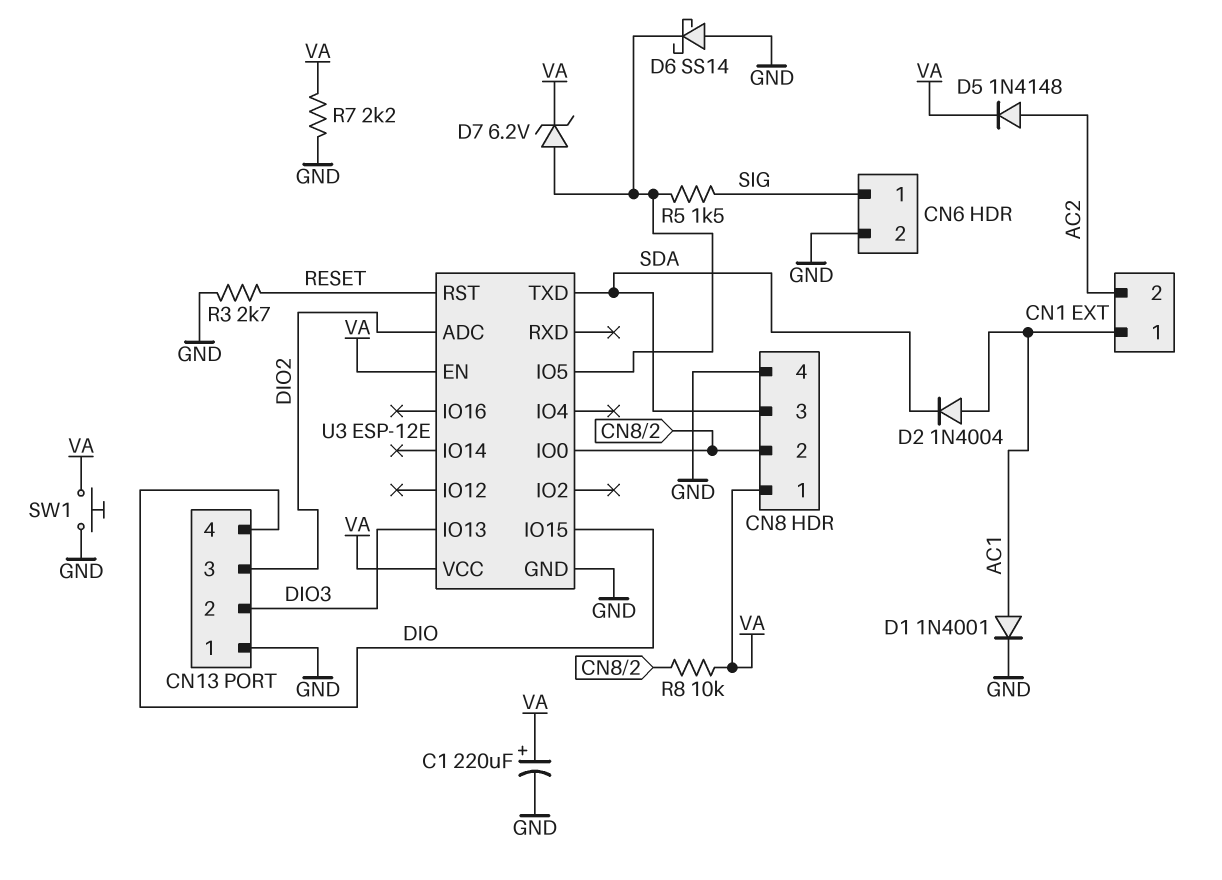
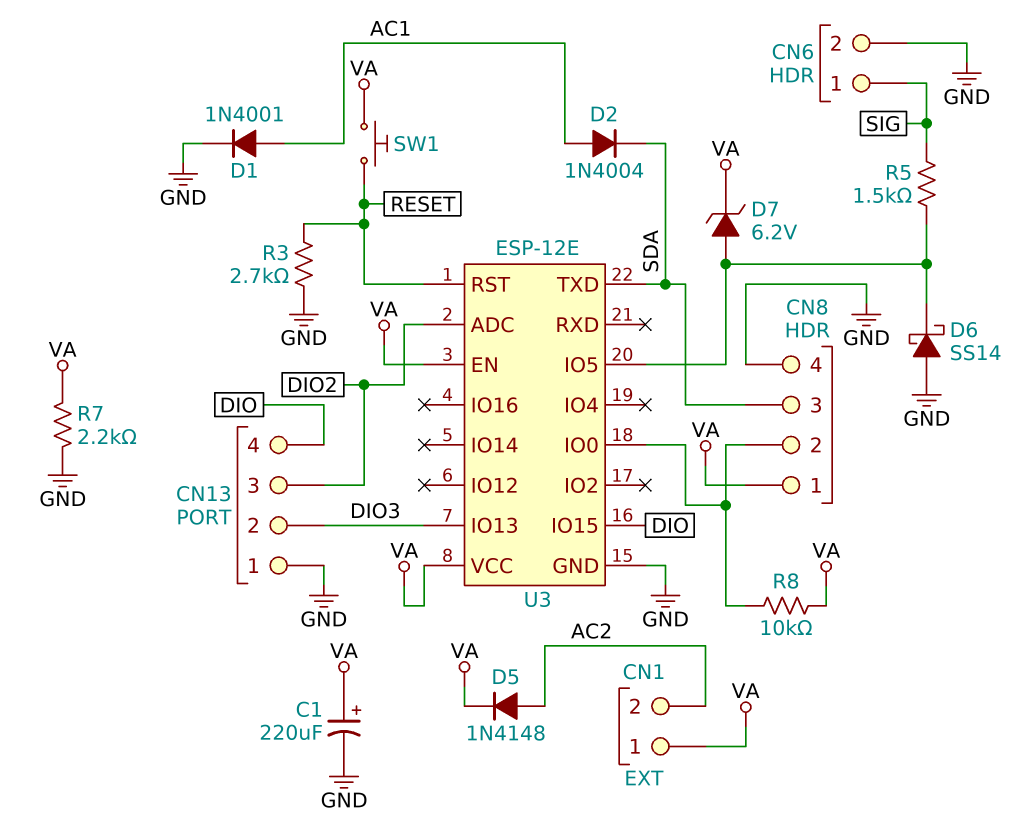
CN1 pin 1: AC1 -> VA
SW1: button (GND, VA) -> button (RESET, VA)

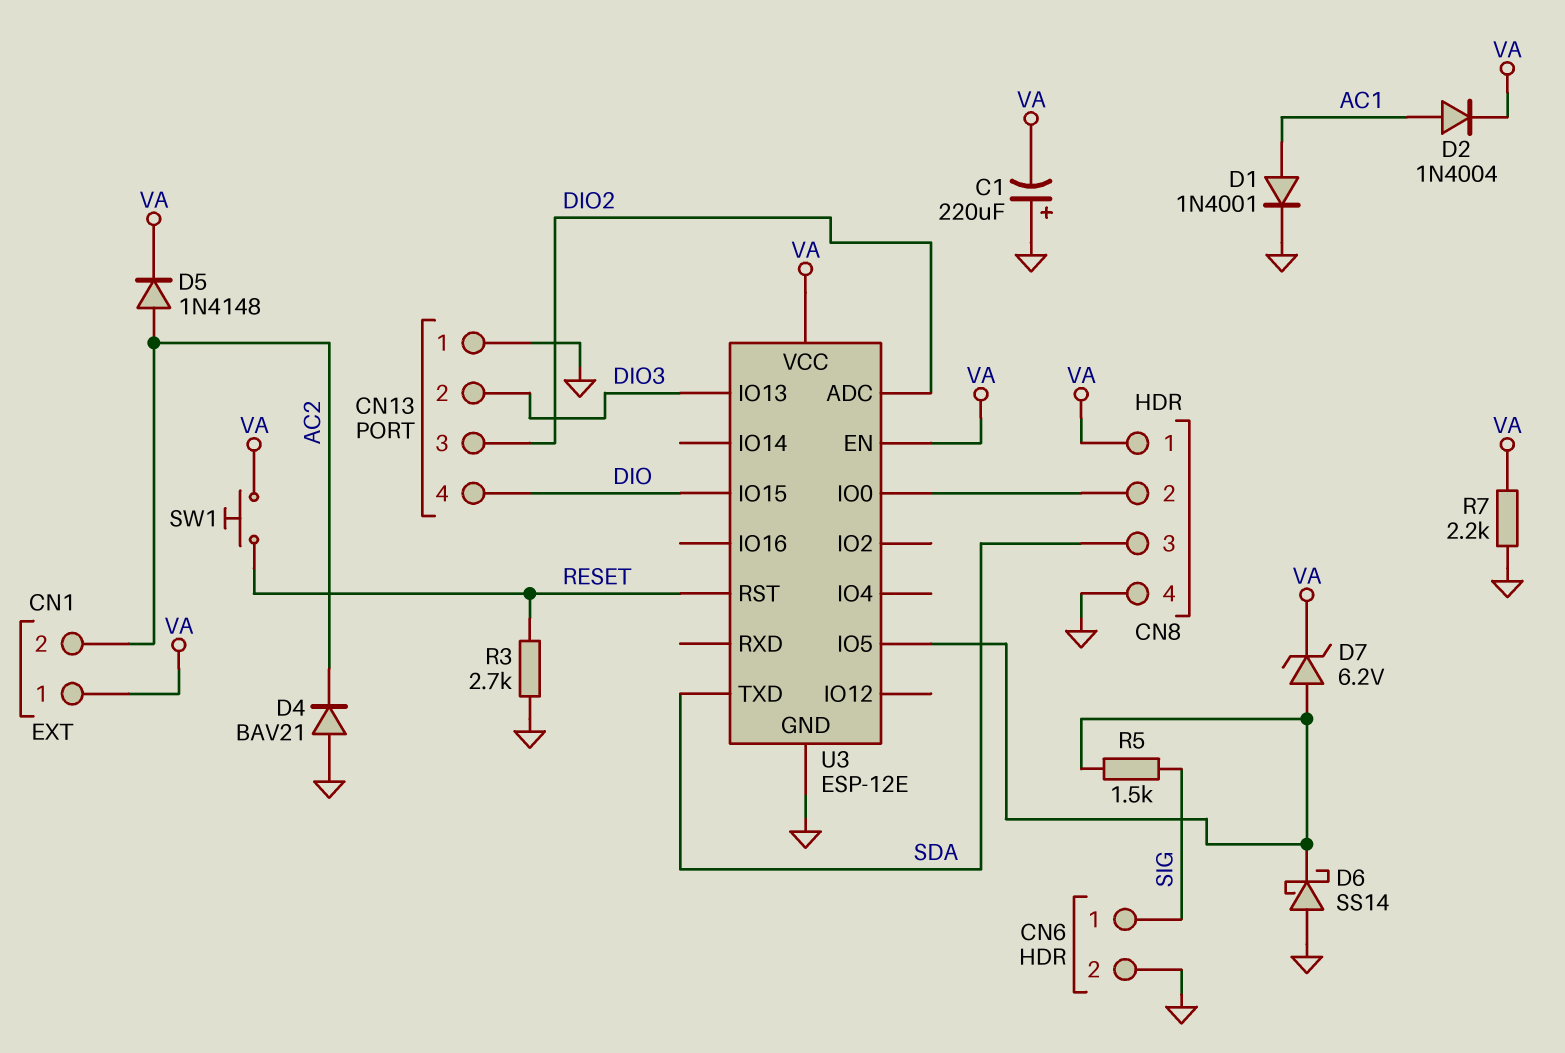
C1: 220uF (plus VA, minus GND) -> 220uF (plus GND, minus VA)
D2: diode 1N4004 (A AC1, K SDA) -> diode 1N4004 (A AC1, K VA)
D4: none -> diode BAV21 (A GND, K AC2)
R8: 10k (CN8/2, VA) -> none

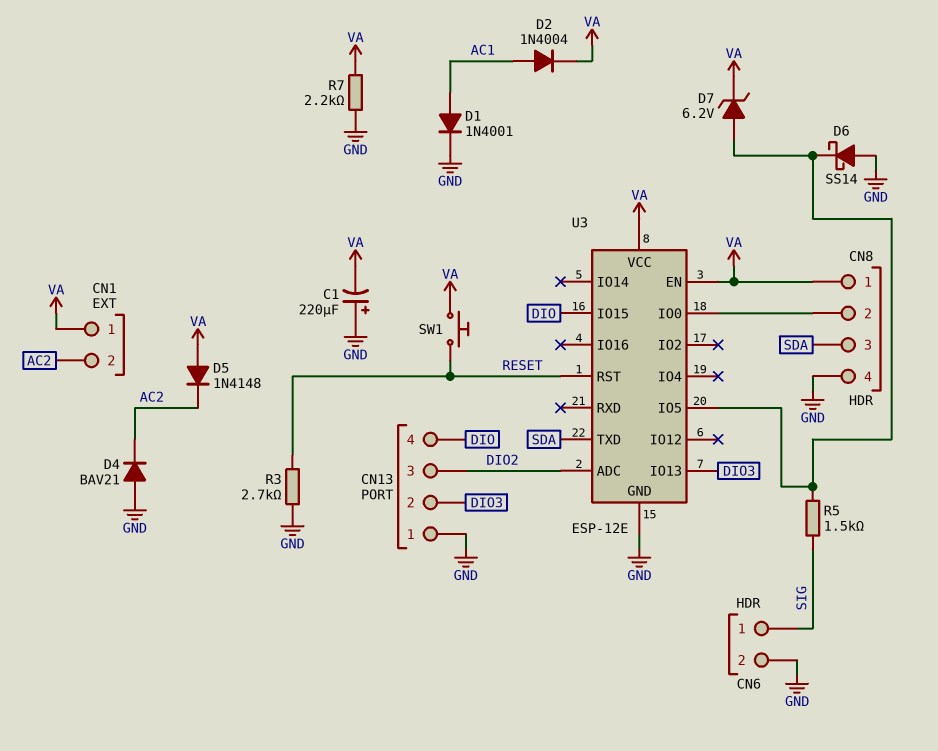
D5: diode 1N4148 (A AC2, K VA) -> diode 1N4148 (A VA, K AC2)

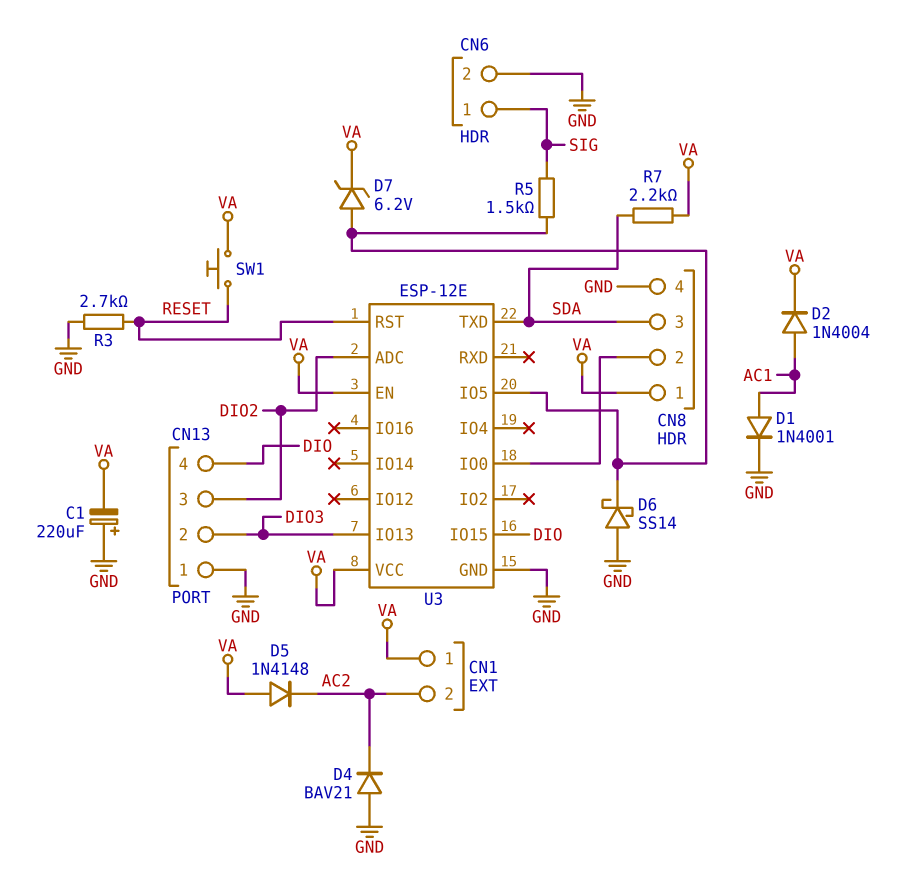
R7: 2.2k (GND, VA) -> 2.2k (SDA, VA)

